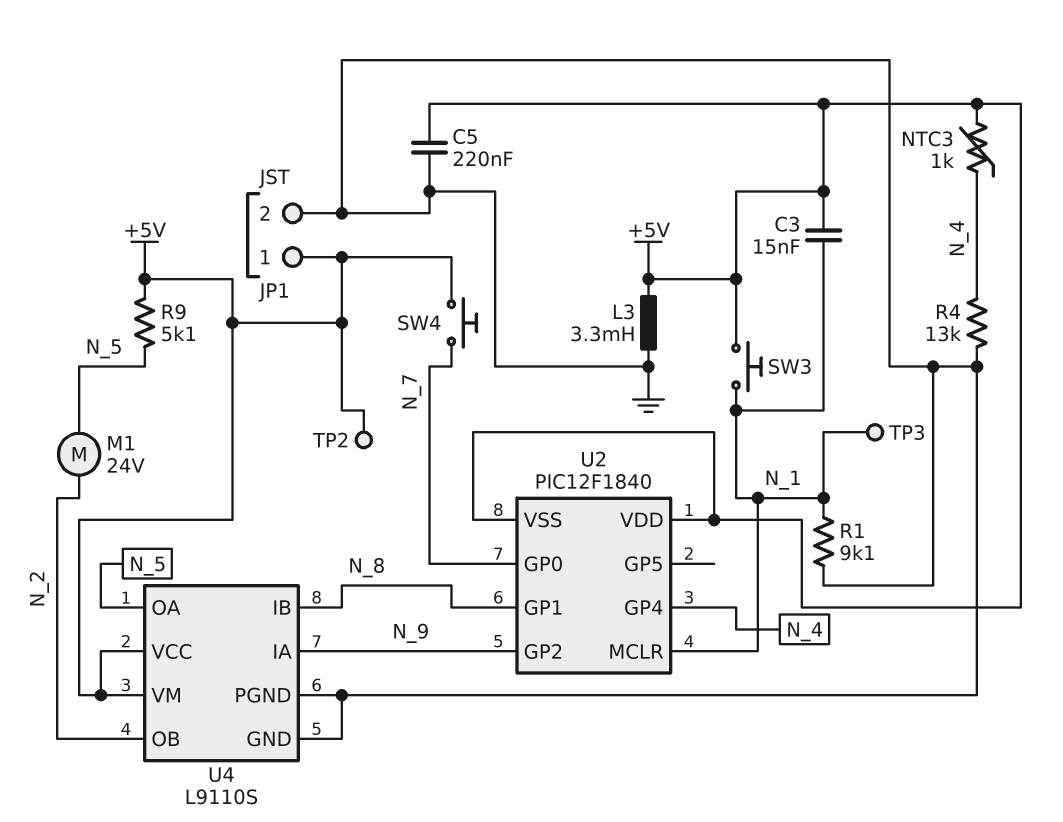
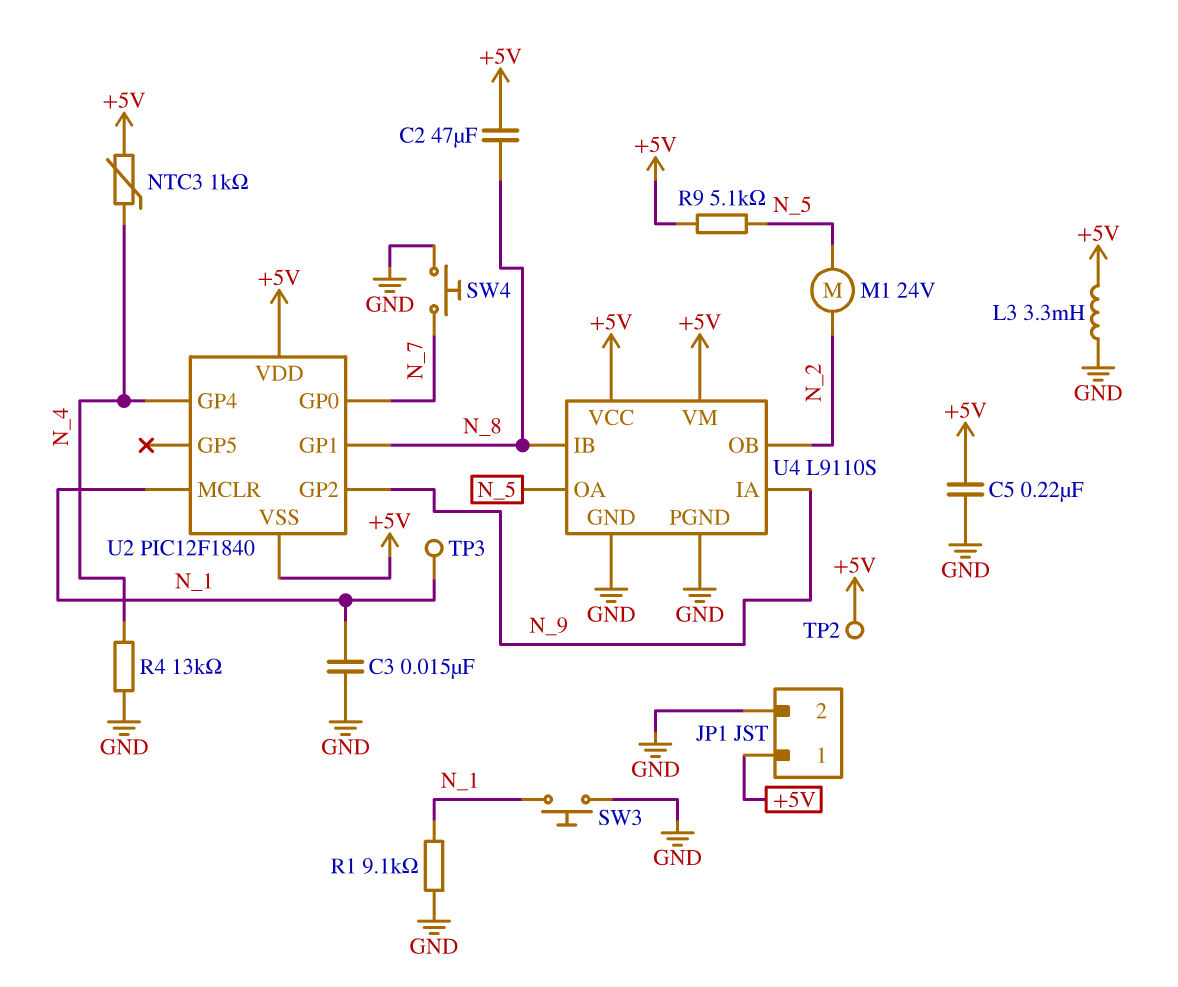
C2: none -> 47uF (+5V, N_8)
C3: 15nF (+5V, N_1) -> 15nF (GND, N_1)
SW3: button (+5V, N_1) -> button (GND, N_1)
SW4: button (+5V, N_7) -> button (GND, N_7)

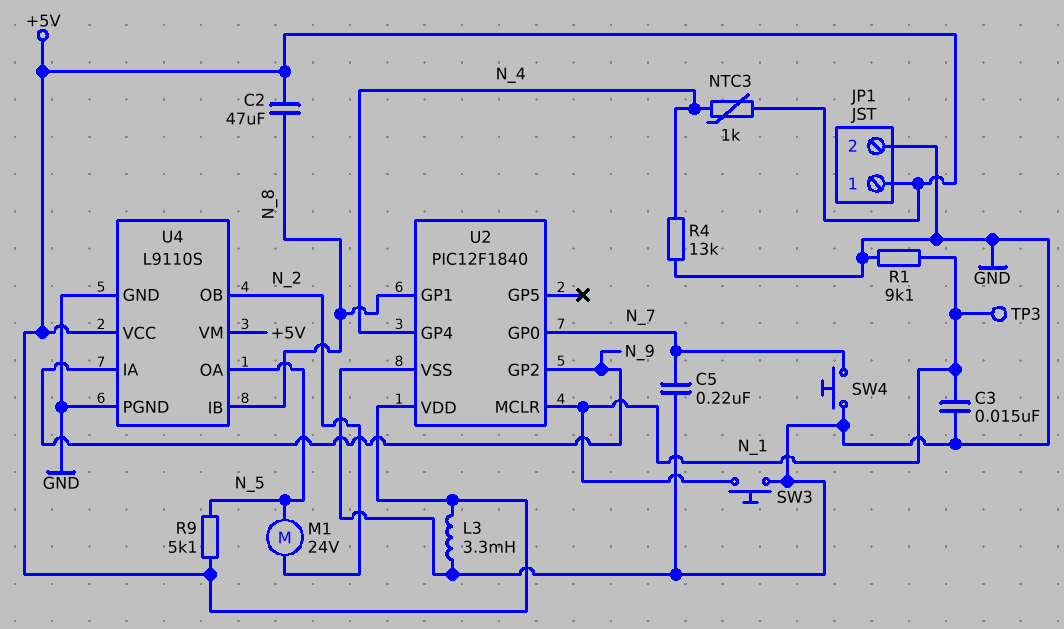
C5: 220nF (+5V, GND) -> 220nF (GND, N_7)
TP2: test point (+5V) -> none
U2 pin VSS: +5V -> GND

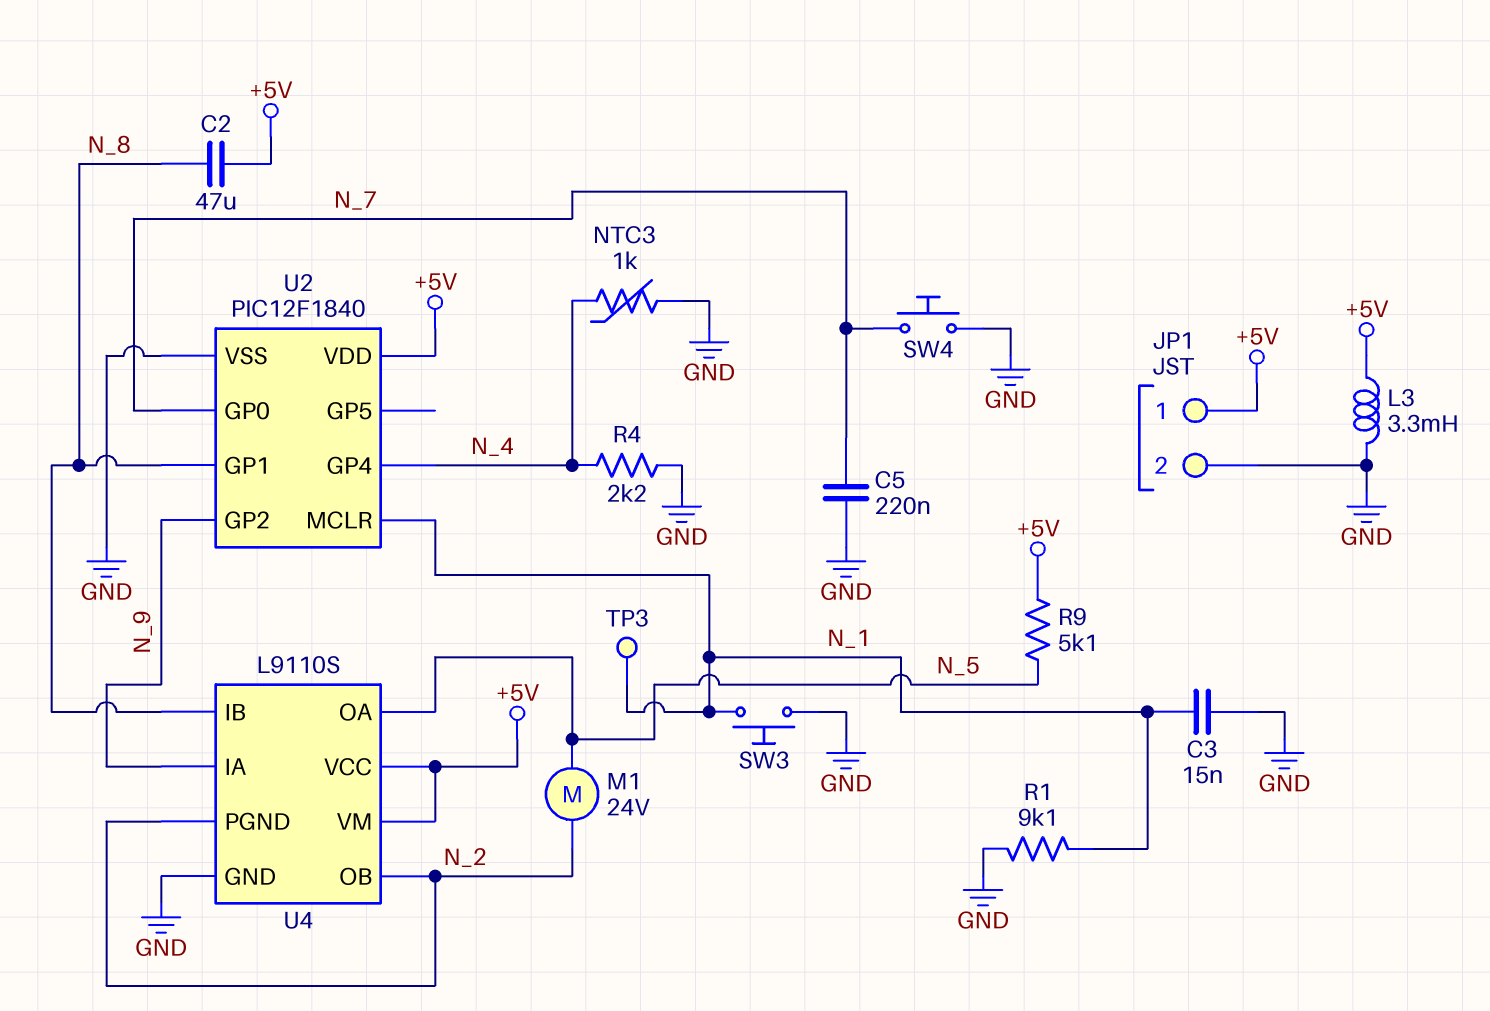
NTC3: 1k (+5V, N_4) -> 1k (GND, N_4)
R4: 13k (GND, N_4) -> 2.2k (GND, N_4)
U4 pin PGND: GND -> N_2

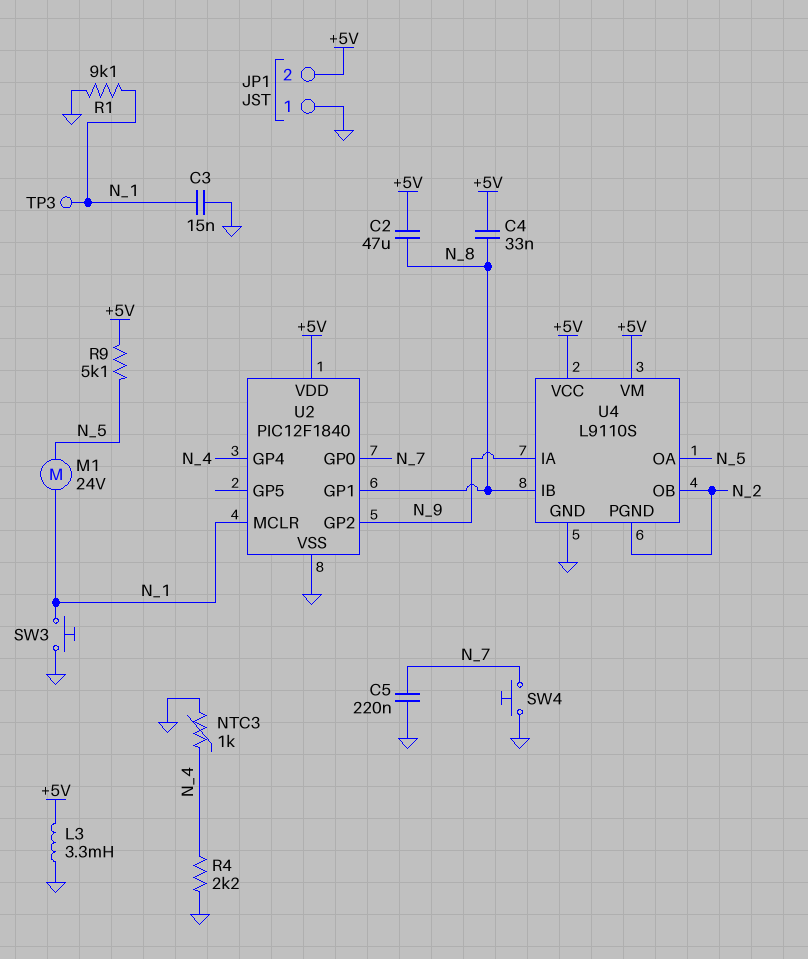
C4: none -> 33nF (+5V, N_8)
JP1 pin 1: +5V -> GND
JP1 pin 2: GND -> +5V
M1: motor 24V (N_2, N_5) -> motor 24V (N_1, N_5)

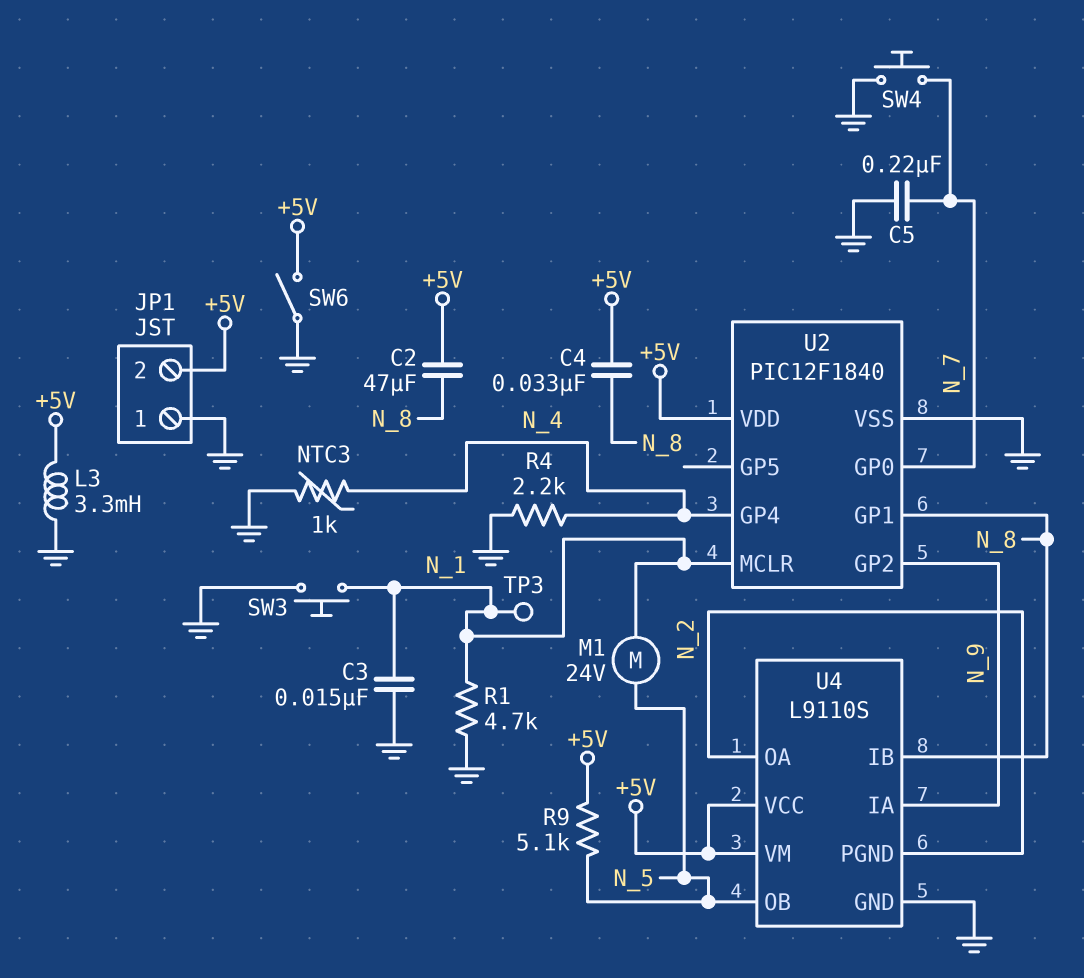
R1: 9.1k (GND, N_1) -> 4.7k (GND, N_1)
SW6: none -> switch (+5V, GND)
U4 pin OA: N_5 -> N_2
U4 pin OB: N_2 -> N_5

